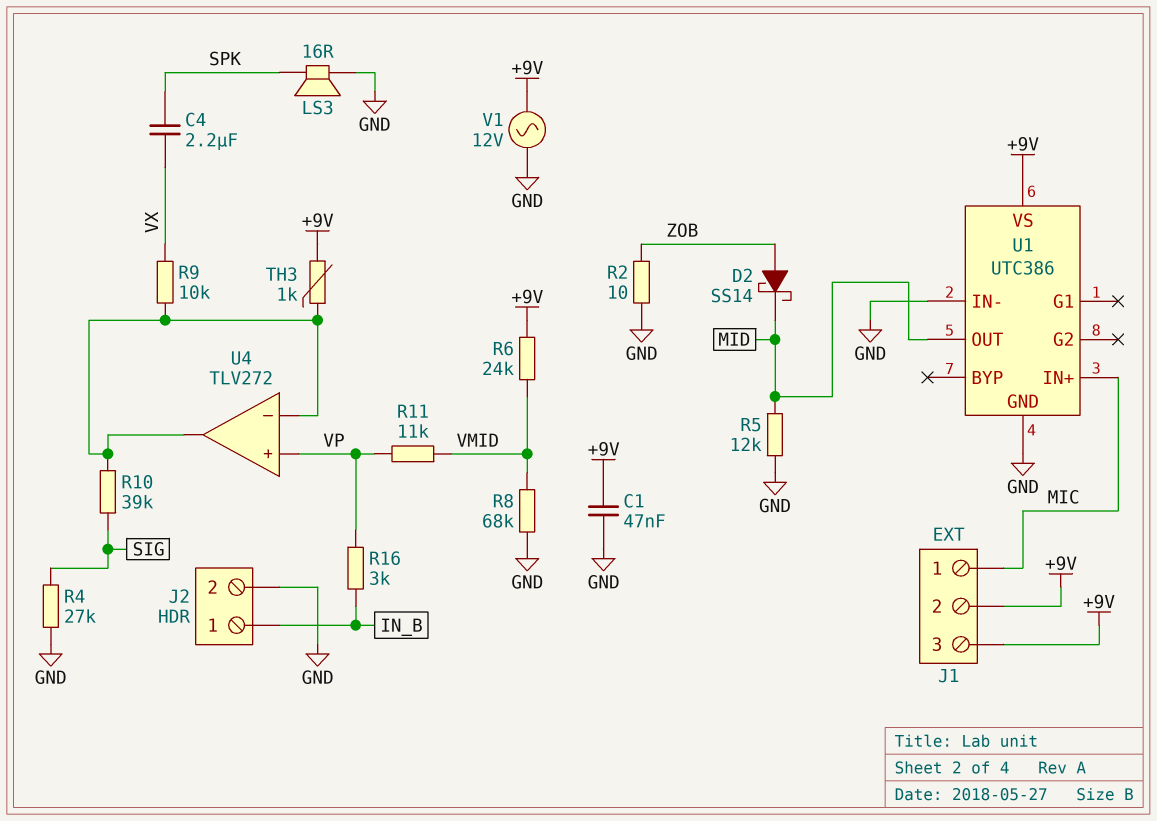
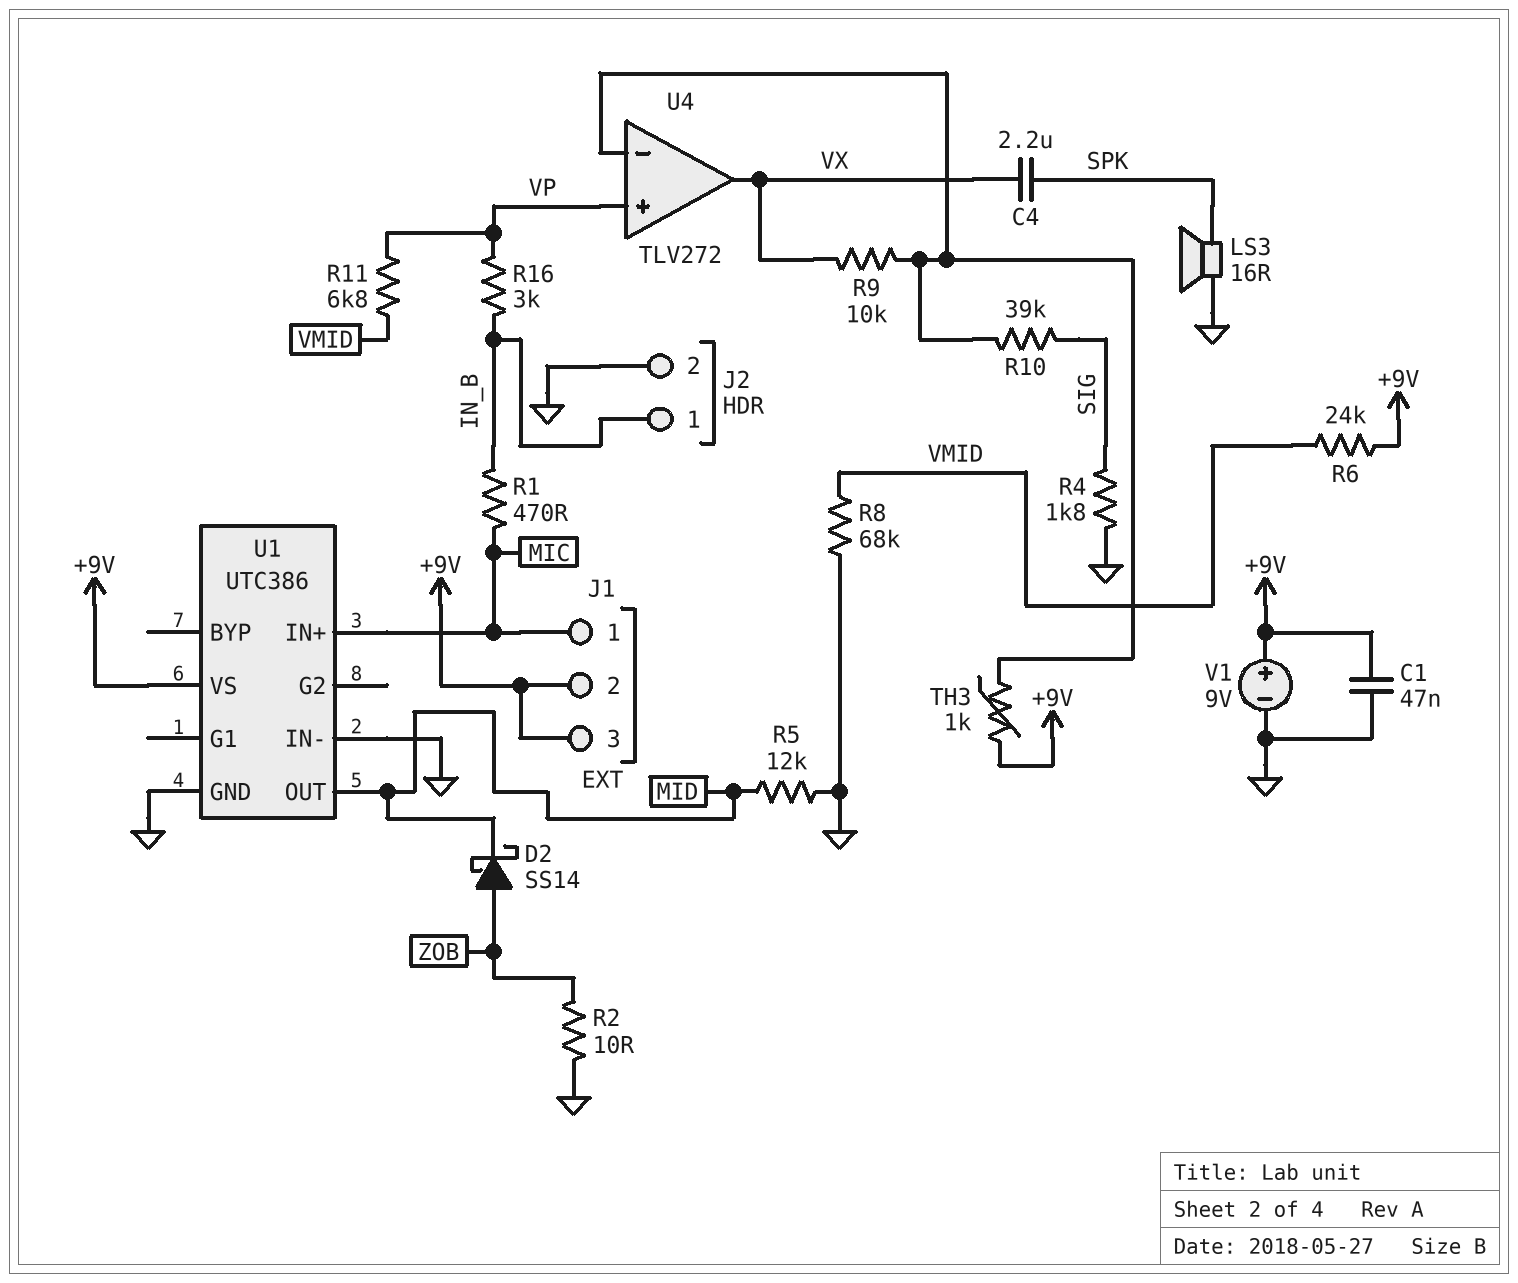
R1: none -> 470 (IN_B, MIC)
R4: 27k (GND, SIG) -> 1.8k (GND, SIG)
R11: 11k (VMID, VP) -> 6.8k (VMID, VP)
U4 pin out: U4/in- -> VX
V1: AC 12V (+9V, GND) -> 9V (plus +9V, minus GND)

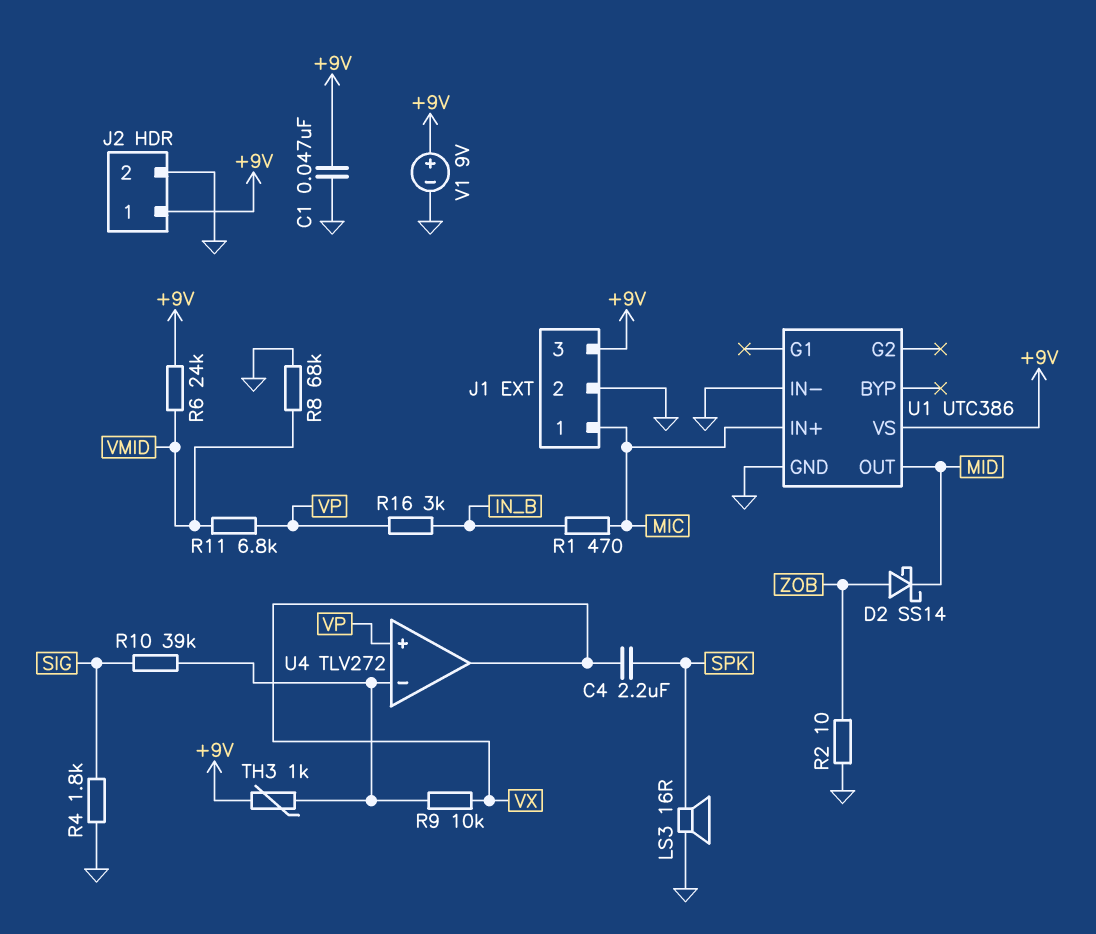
J1 pin 2: +9V -> GND
J2 pin 1: IN_B -> +9V
R5: 12k (GND, MID) -> none

